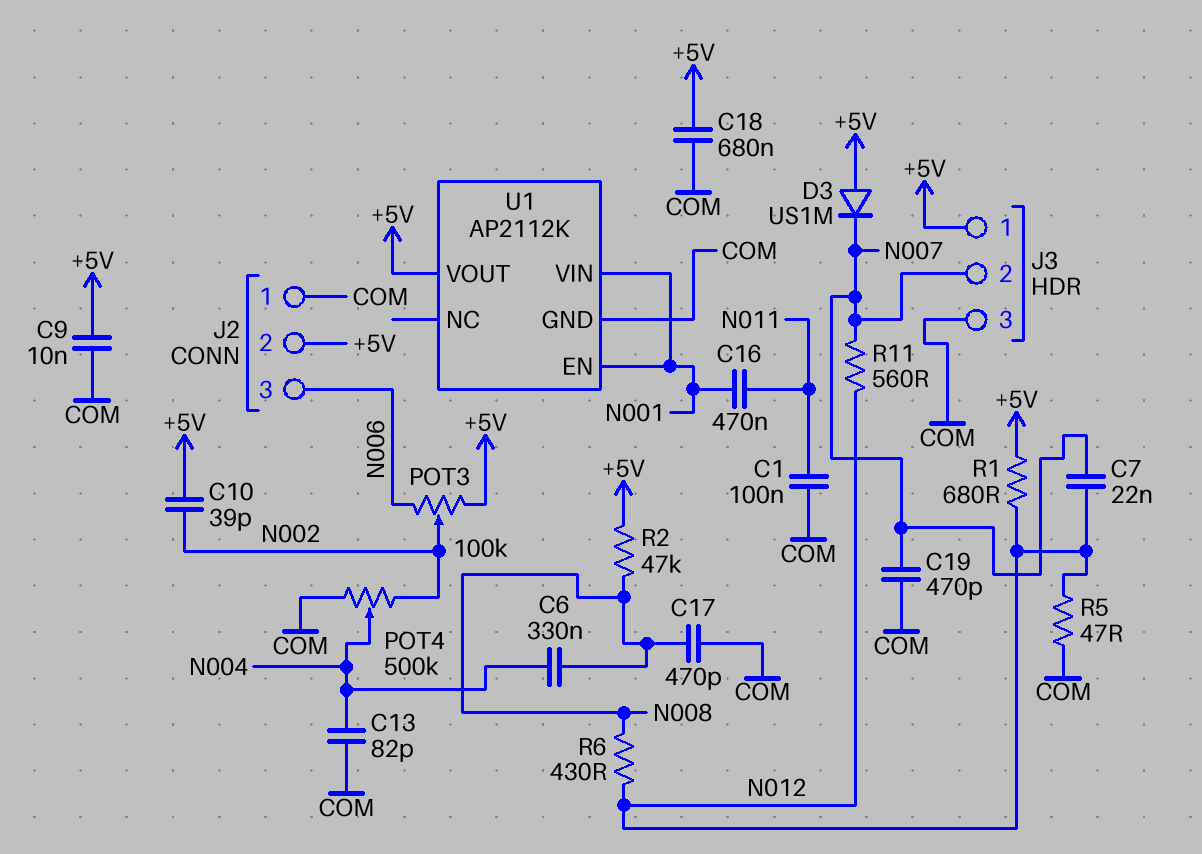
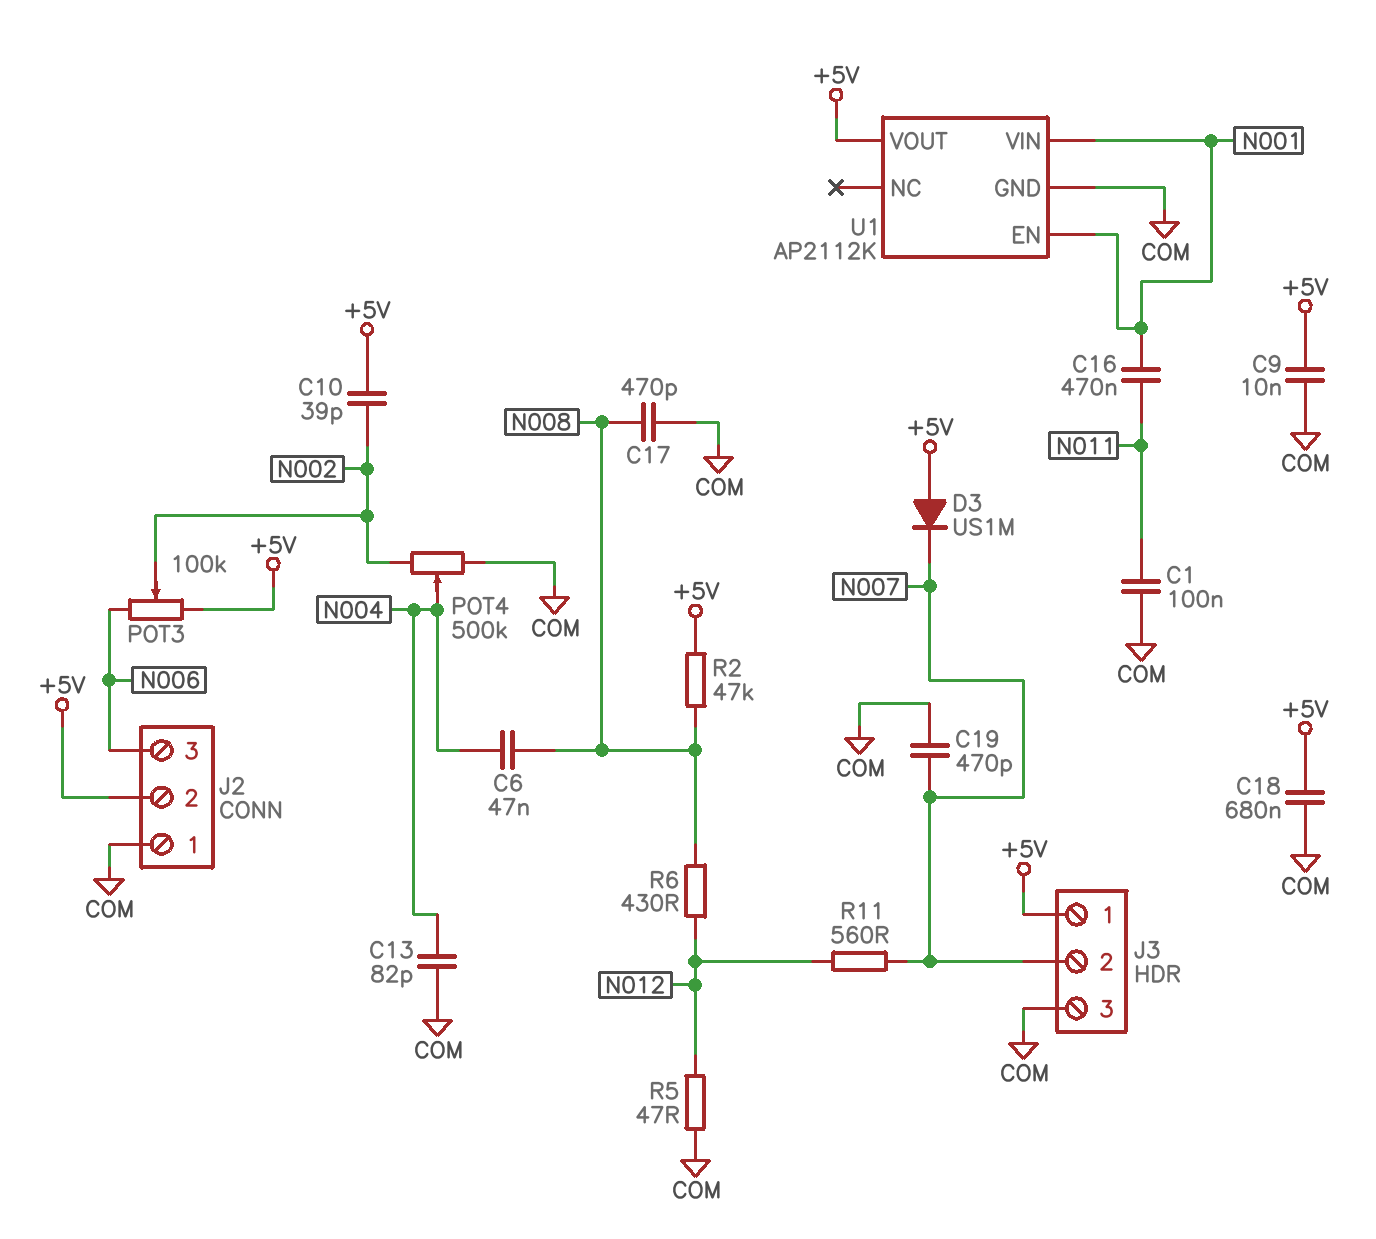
C6: 330nF (N004, N008) -> 47nF (N004, N008)
C7: 22nF (N007, N012) -> none
R1: 680 (+5V, N012) -> none

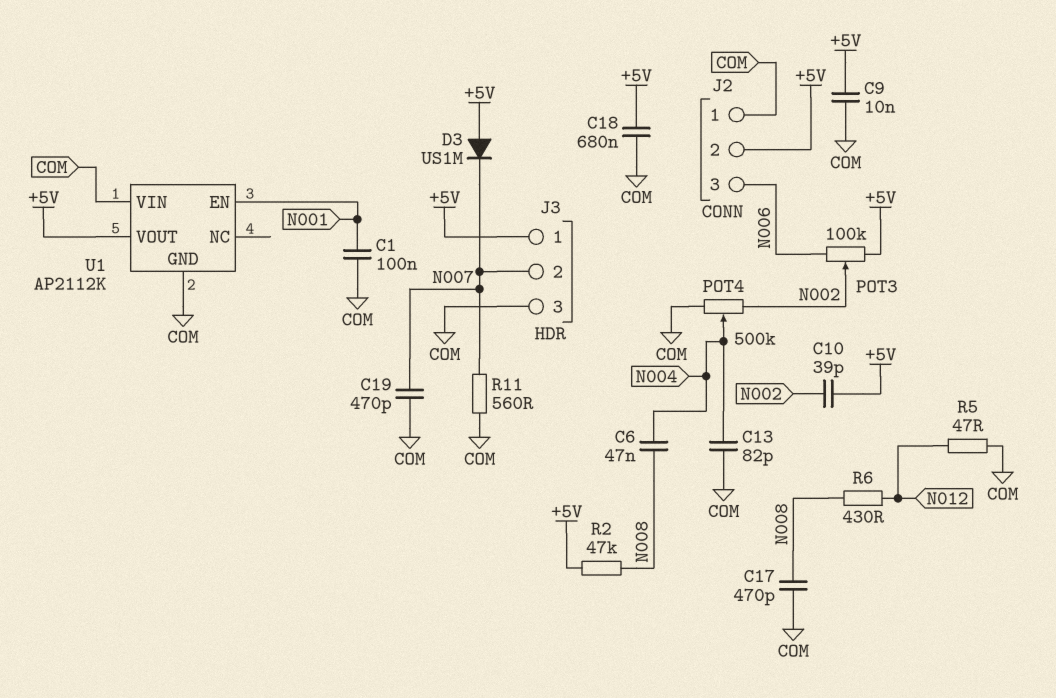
C1: 100nF (COM, N011) -> 100nF (COM, N001)
C16: 470nF (N001, N011) -> none
R11: 560 (N007, N012) -> 560 (COM, N007)
U1 pin VIN: N001 -> COM

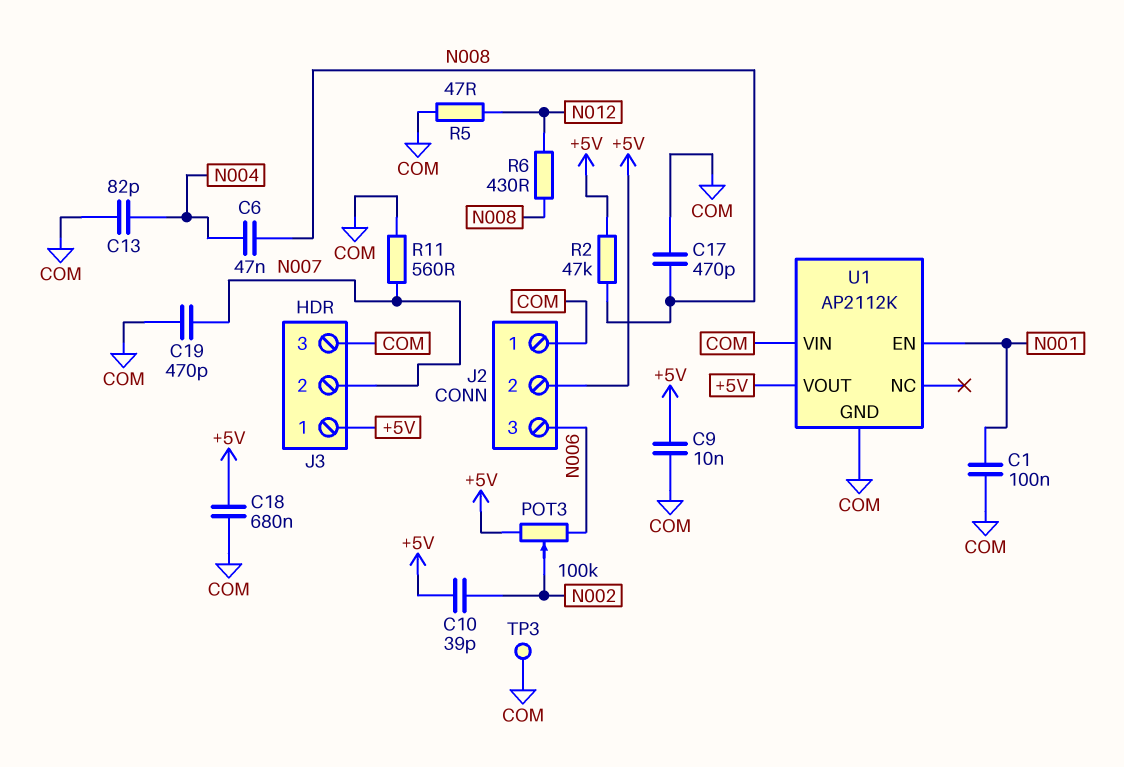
D3: diode US1M (A +5V, K N007) -> none
POT4: 500k (COM, N002, wiper N004) -> none
TP3: none -> test point (COM)

